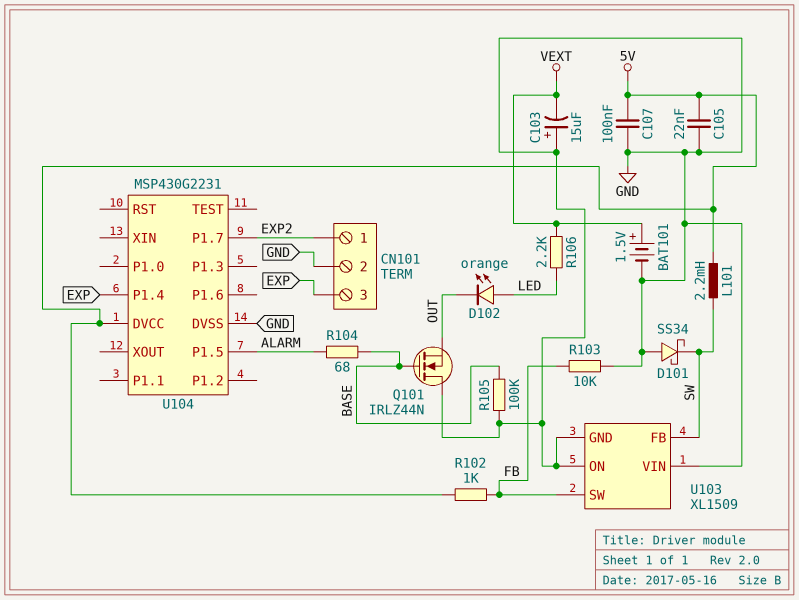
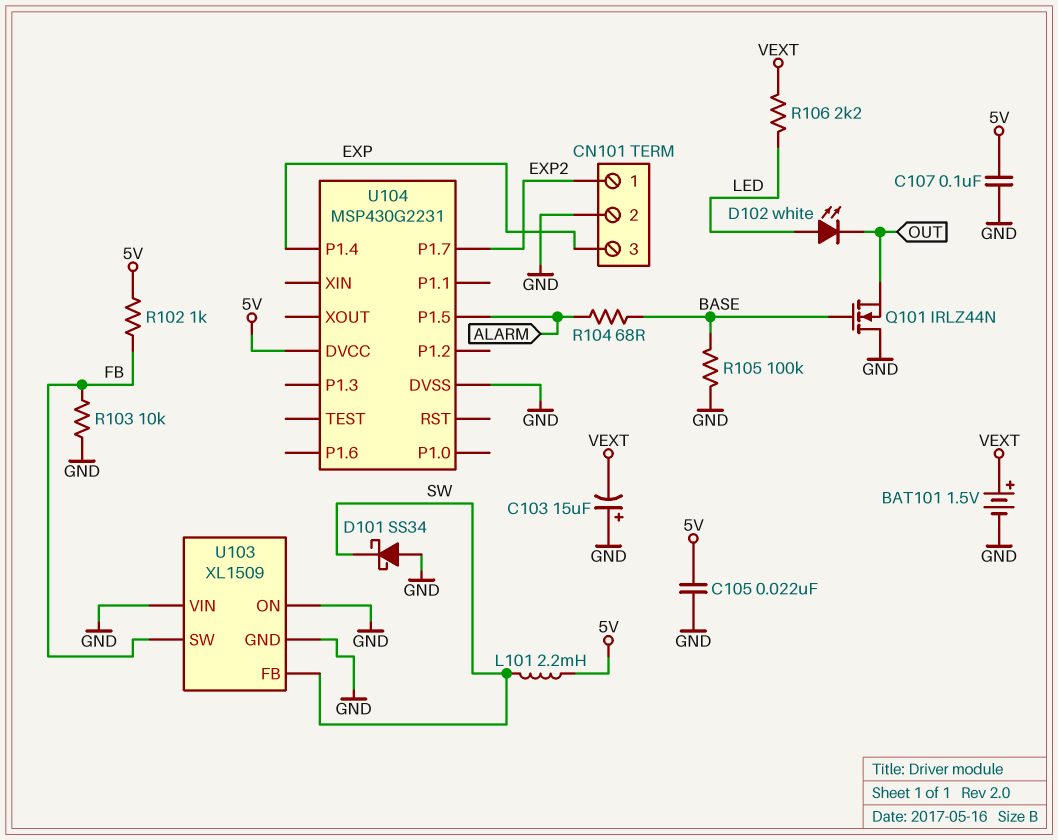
D102: LED orange (A LED, K OUT) -> LED white (A LED, K OUT)

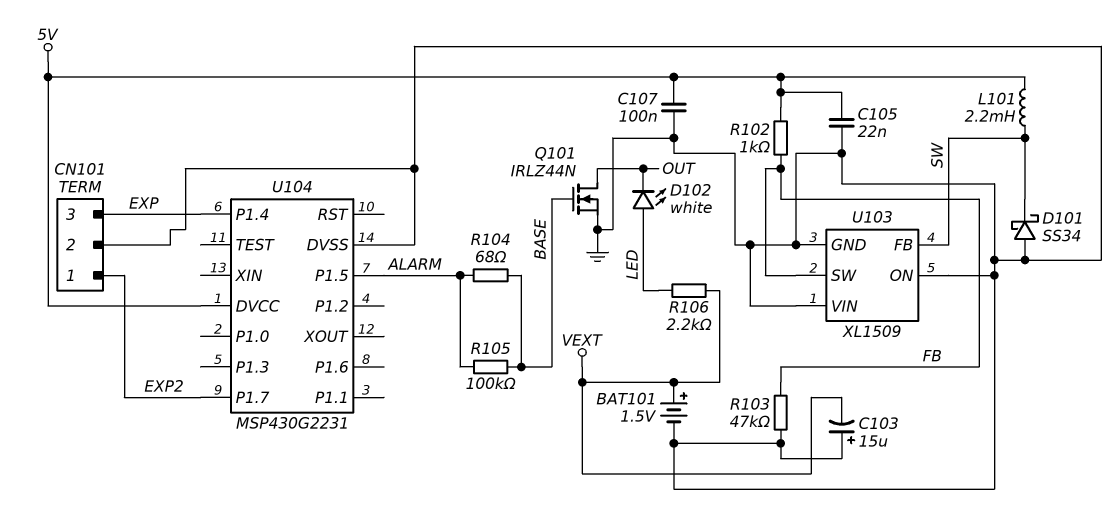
Q101: NMOS IRLZ44N (G BASE, D GND, S OUT) -> NMOS IRLZ44N (G BASE, D OUT, S GND)
R103: 10k (FB, GND) -> 47k (FB, GND)
R105: 100k (BASE, GND) -> 100k (ALARM, BASE)

